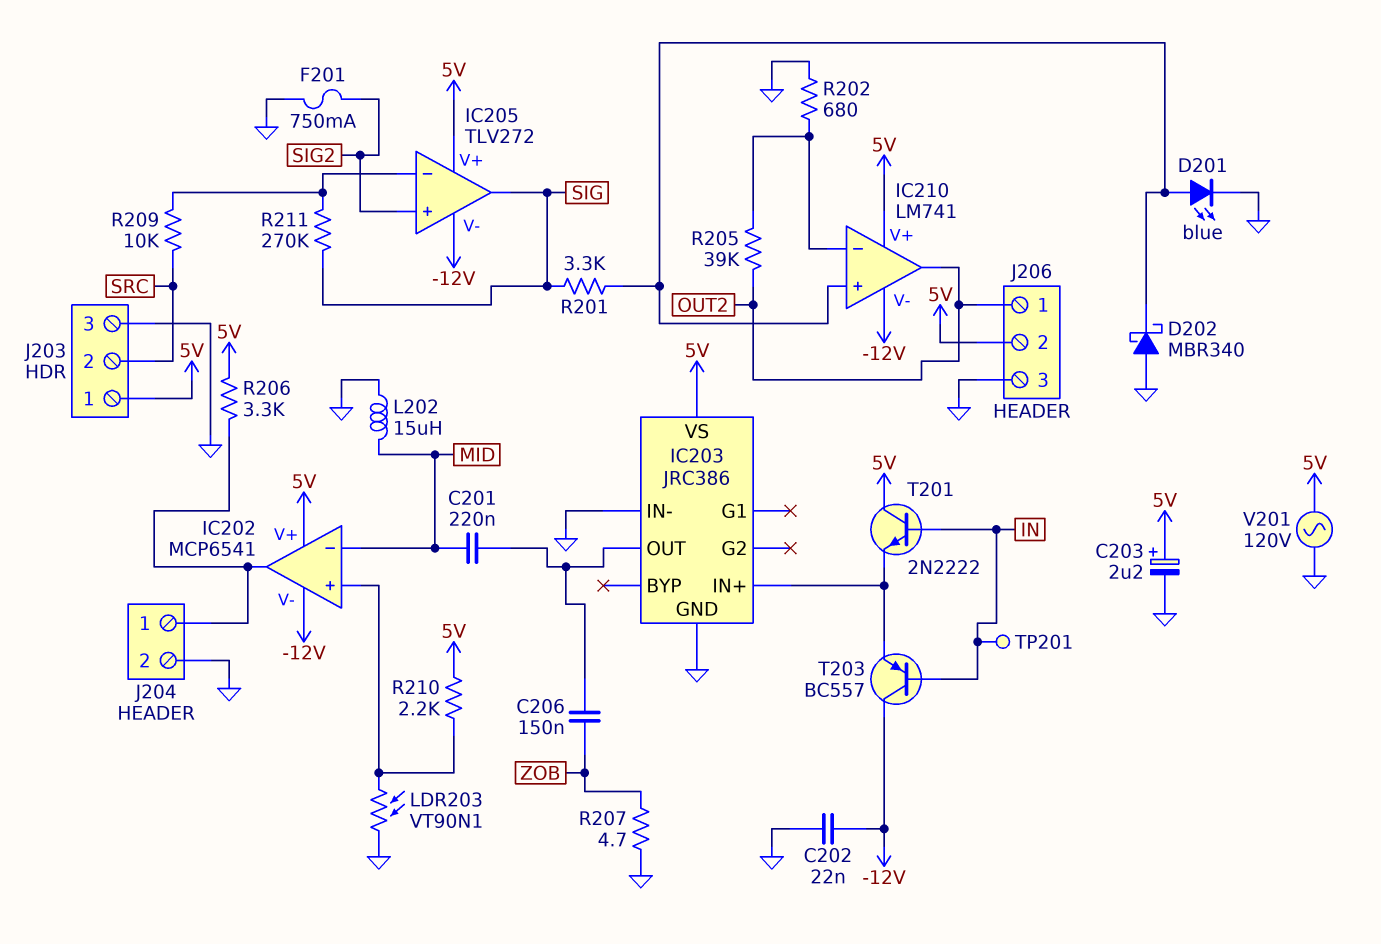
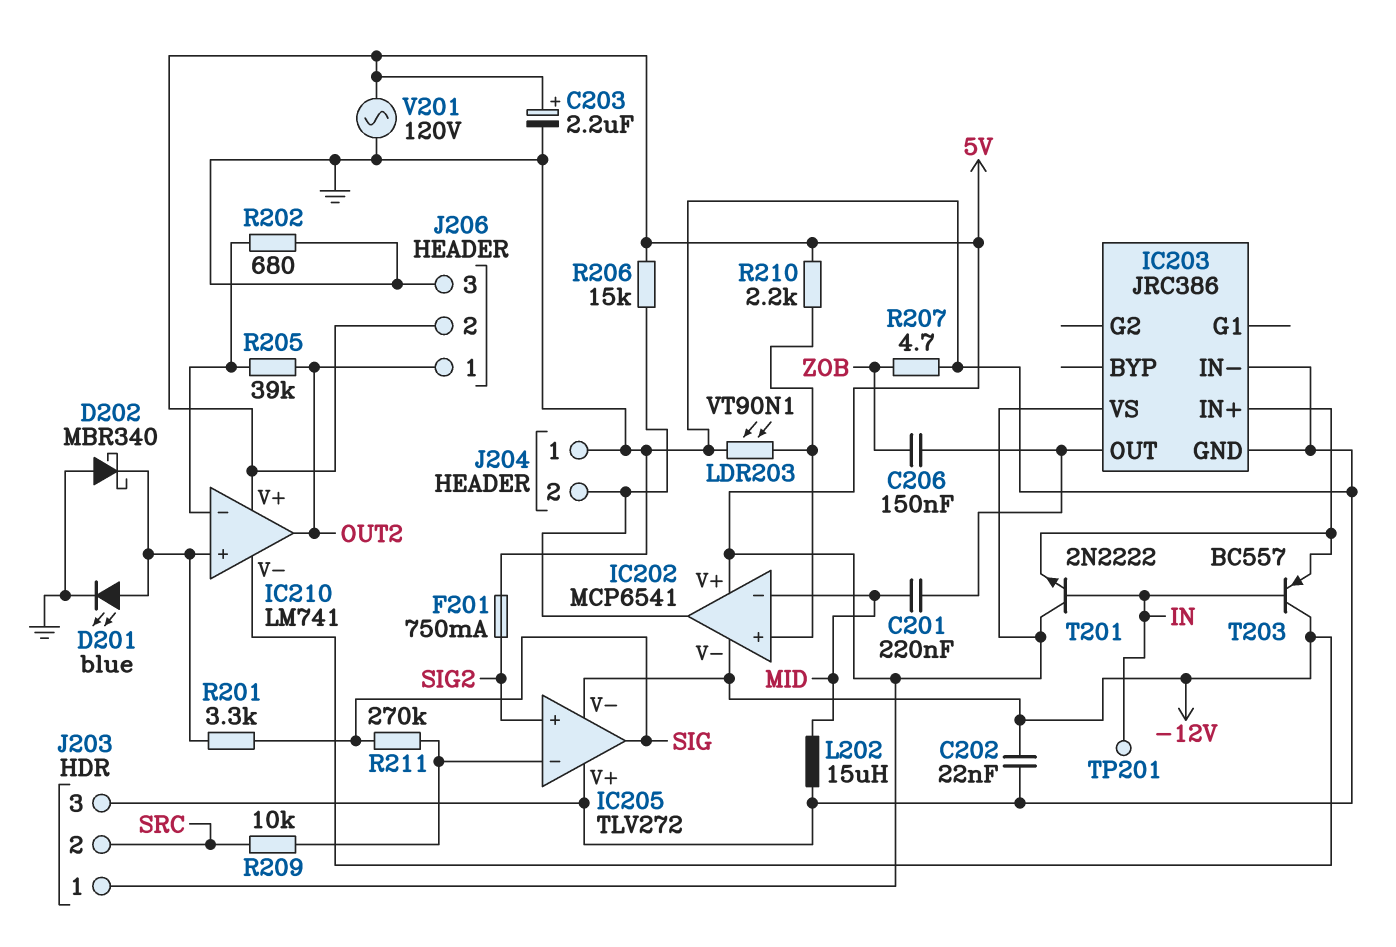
IC205 pin V+: 5V -> GND
J204 pin 1: IC202/out -> GND
J204 pin 2: GND -> IC202/out
R206: 3.3k (5V, IC202/out) -> 15k (5V, IC202/out)

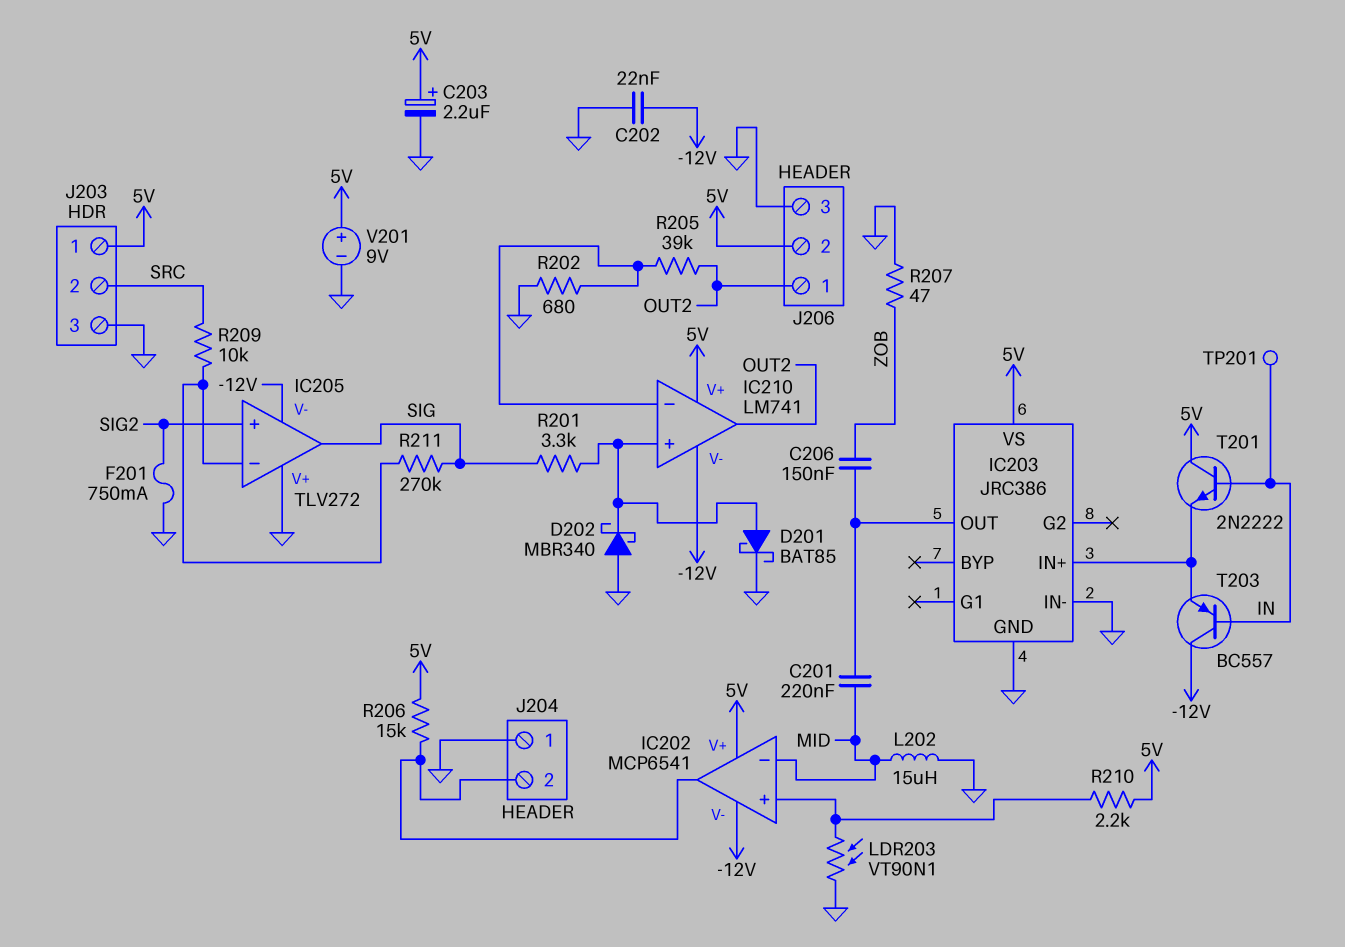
D201: LED blue (A IC210/in+, K GND) -> schottky BAT85 (A IC210/in+, K GND)
R207: 4.7 (GND, ZOB) -> 47 (GND, ZOB)
V201: AC 120V (5V, GND) -> 9V (plus 5V, minus GND)

